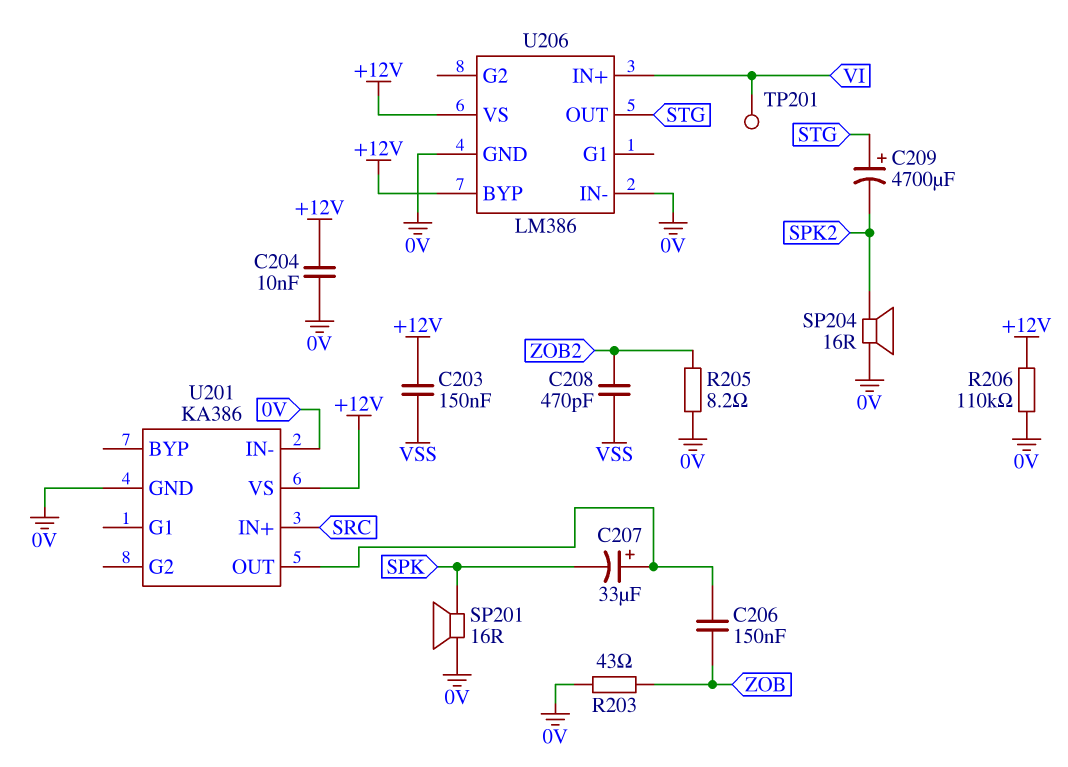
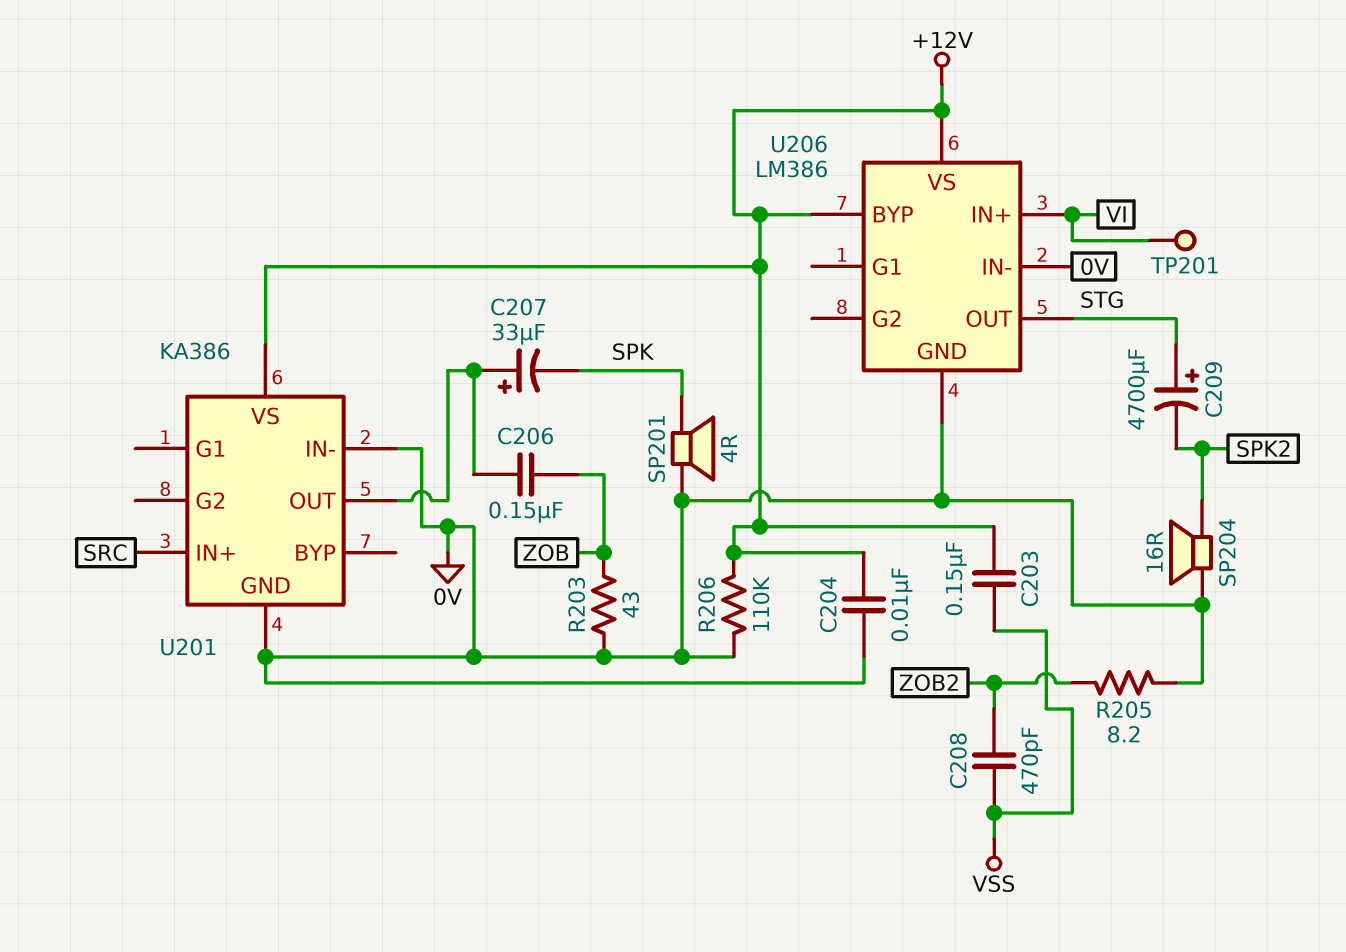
SP201: speaker 16R (0V, SPK) -> speaker 4R (0V, SPK)

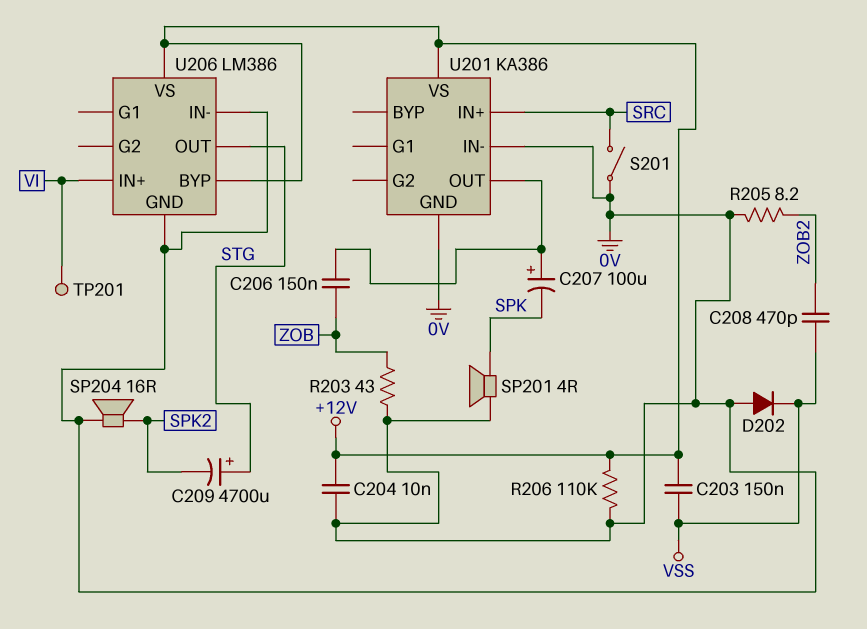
C207: 33uF (plus U201/OUT, minus SPK) -> 100uF (plus U201/OUT, minus SPK)
D202: none -> diode (A 0V, K VSS)
S201: none -> switch (0V, SRC)

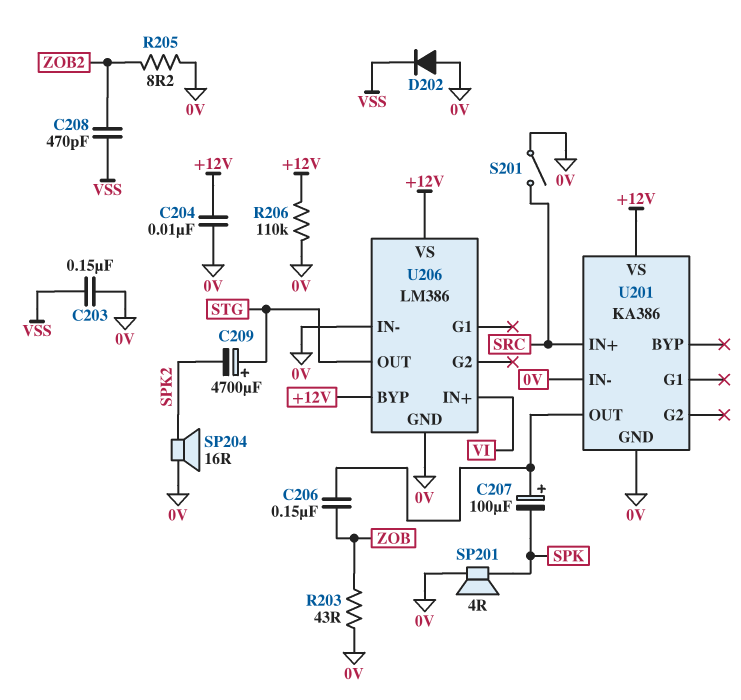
C203: 150nF (+12V, VSS) -> 150nF (0V, VSS)
TP201: test point (VI) -> none

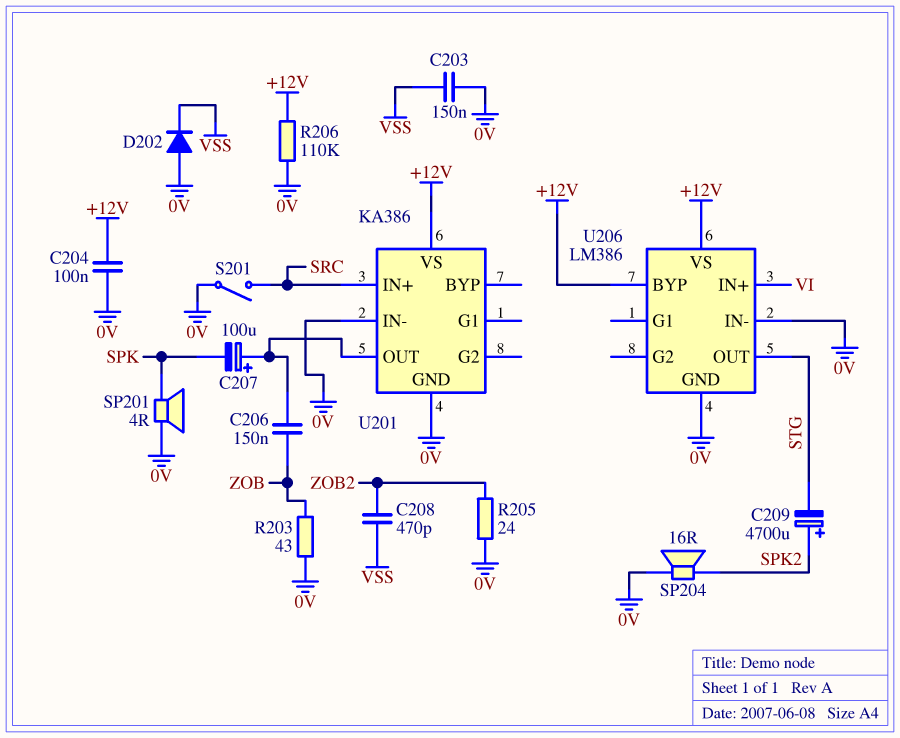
C204: 10nF (+12V, 0V) -> 100nF (+12V, 0V)
C209: 4700uF (plus STG, minus SPK2) -> 4700uF (plus SPK2, minus STG)
R205: 8.2 (0V, ZOB2) -> 24 (0V, ZOB2)

